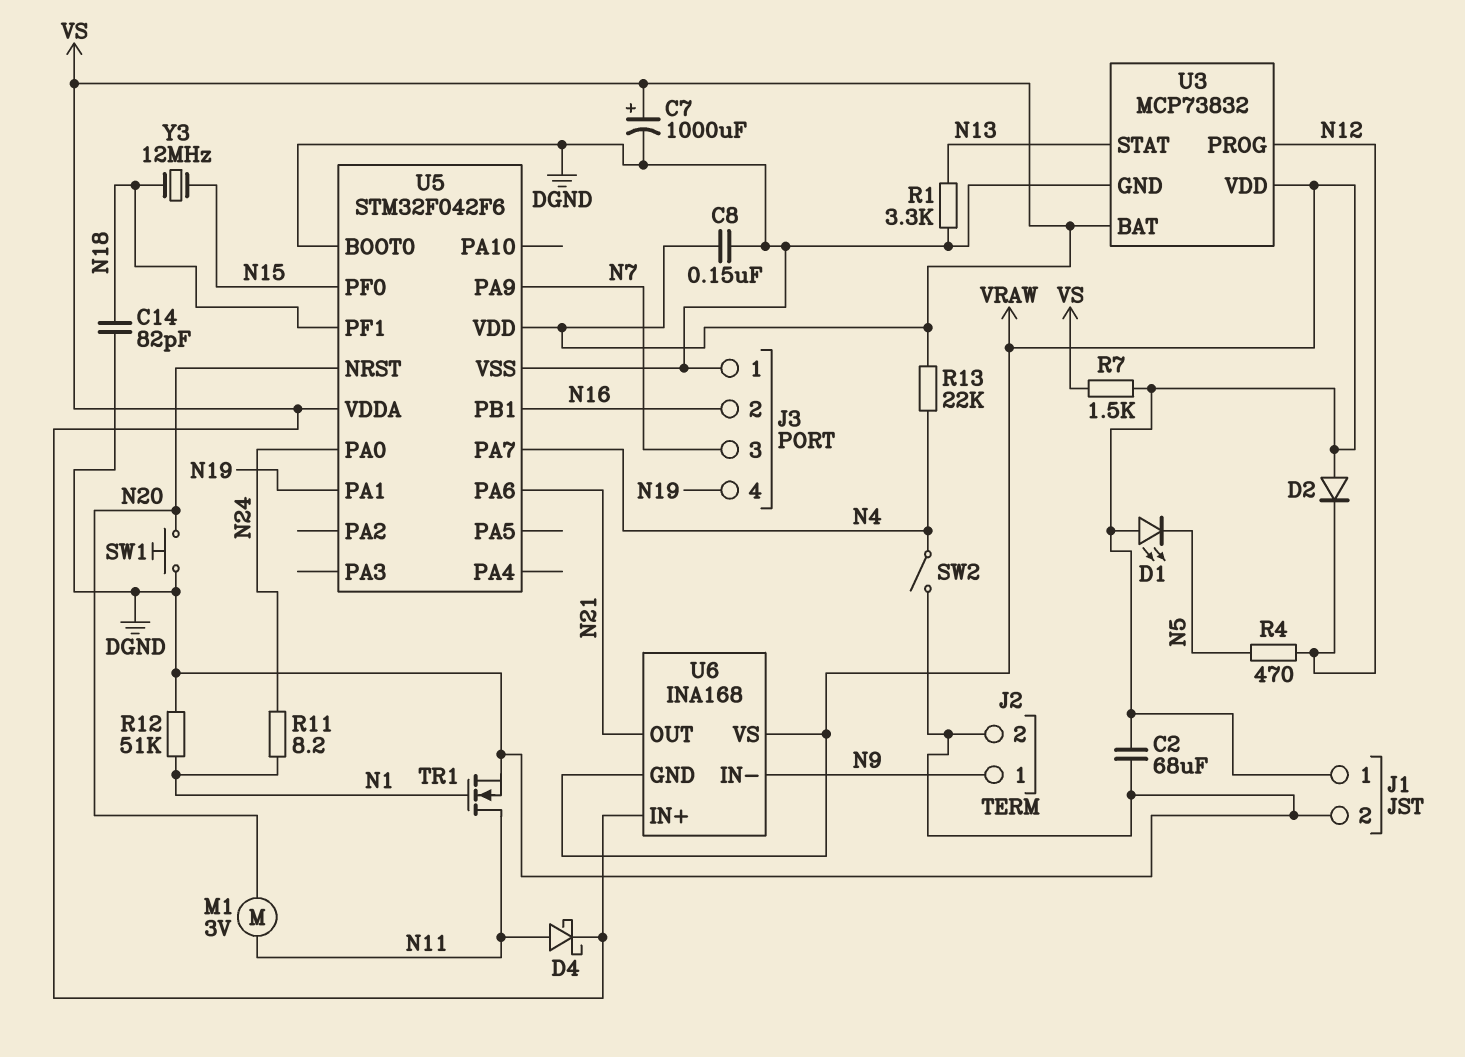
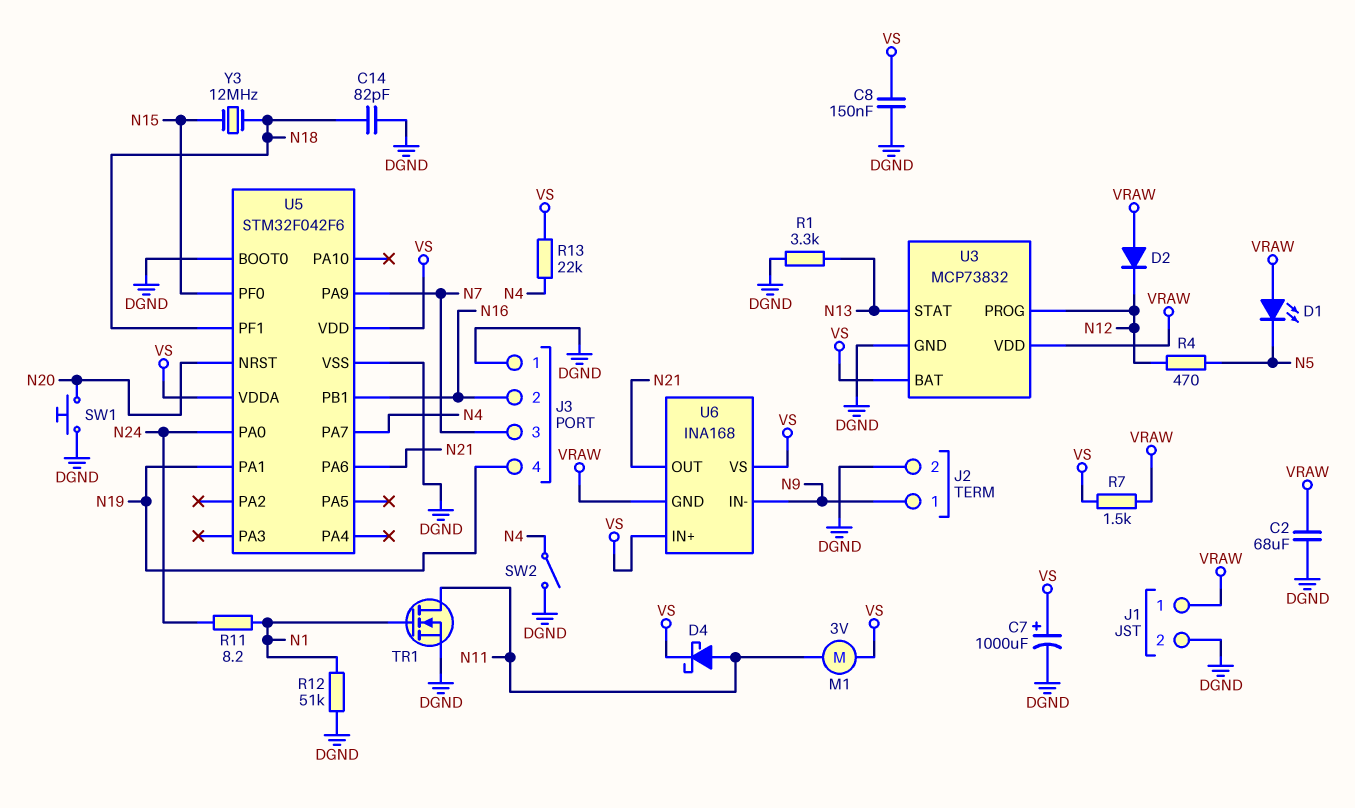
M1: motor 3V (N11, N20) -> motor 3V (N11, VS)
U6 pin VS: VRAW -> VS

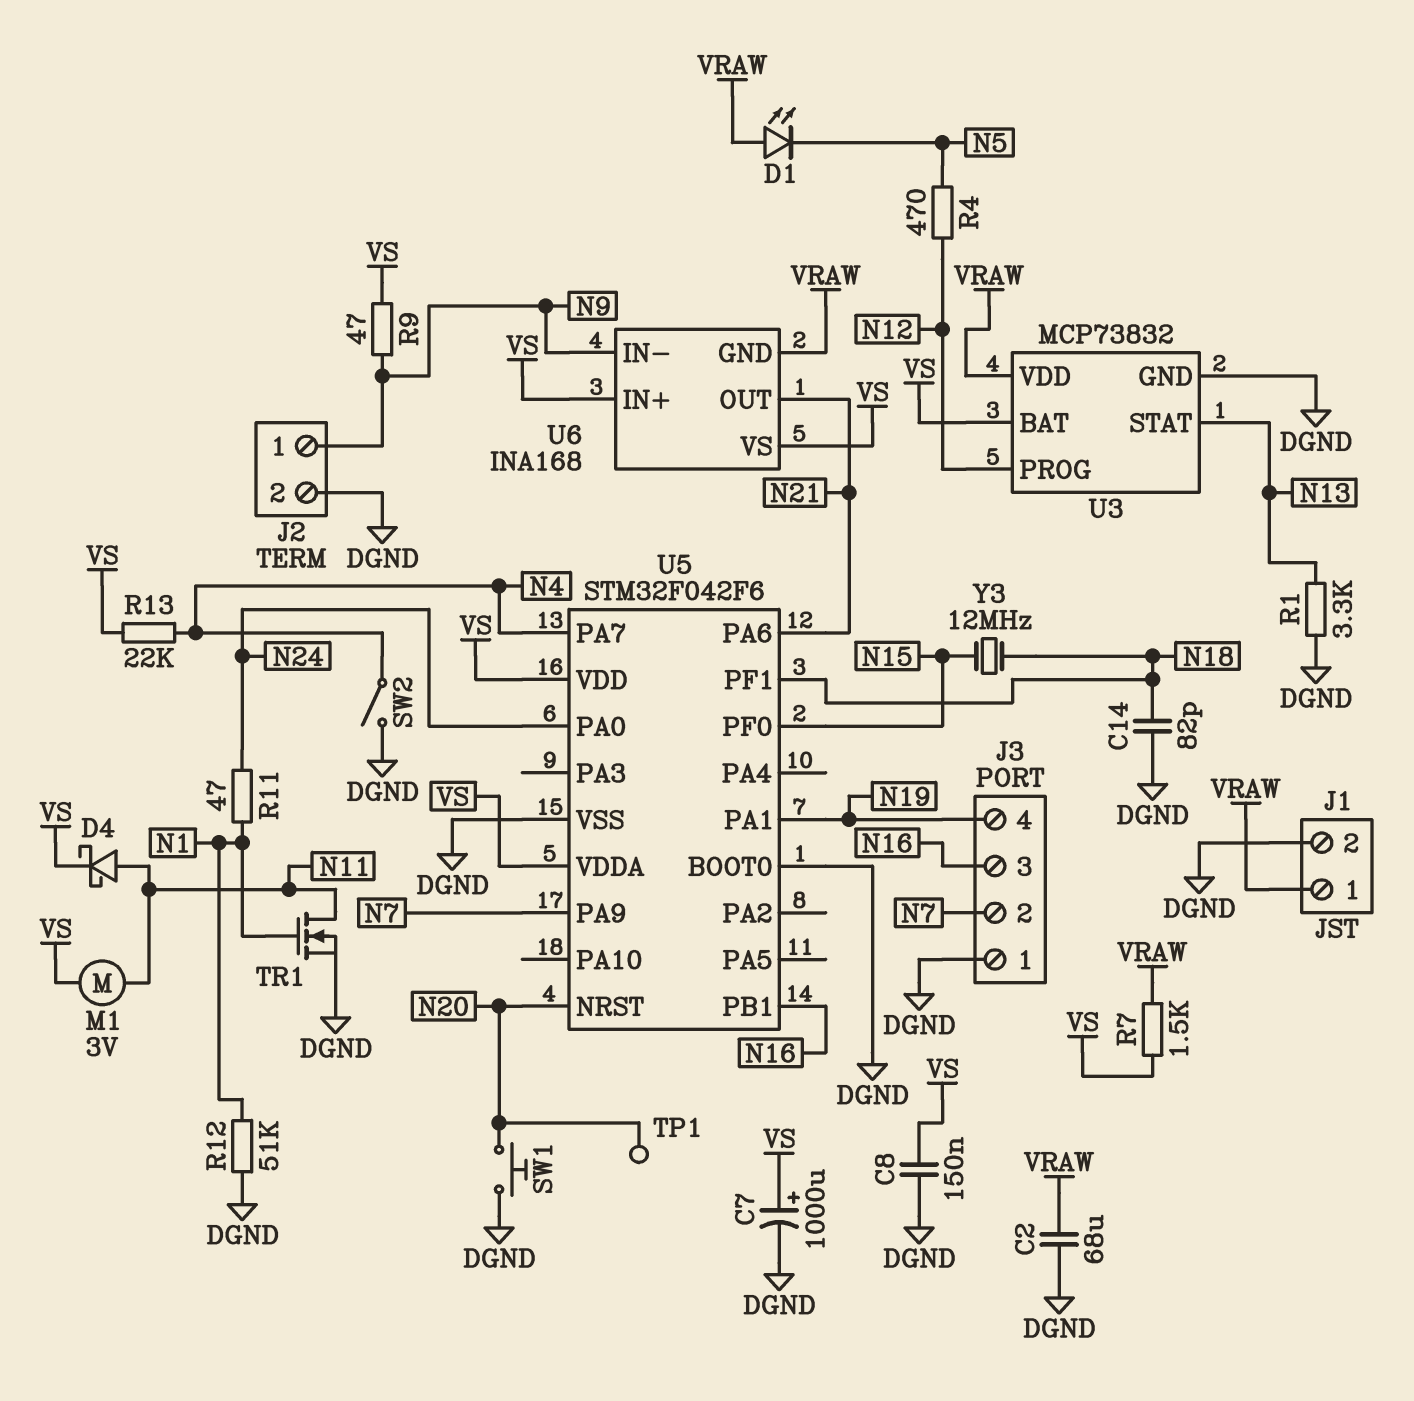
D2: diode (A VRAW, K N12) -> none
J3 pin 2: N16 -> N7
J3 pin 3: N7 -> N16
R9: none -> 47 (N9, VS)
R11: 8.2 (N1, N24) -> 47 (N1, N24)
TP1: none -> test point (N20)

